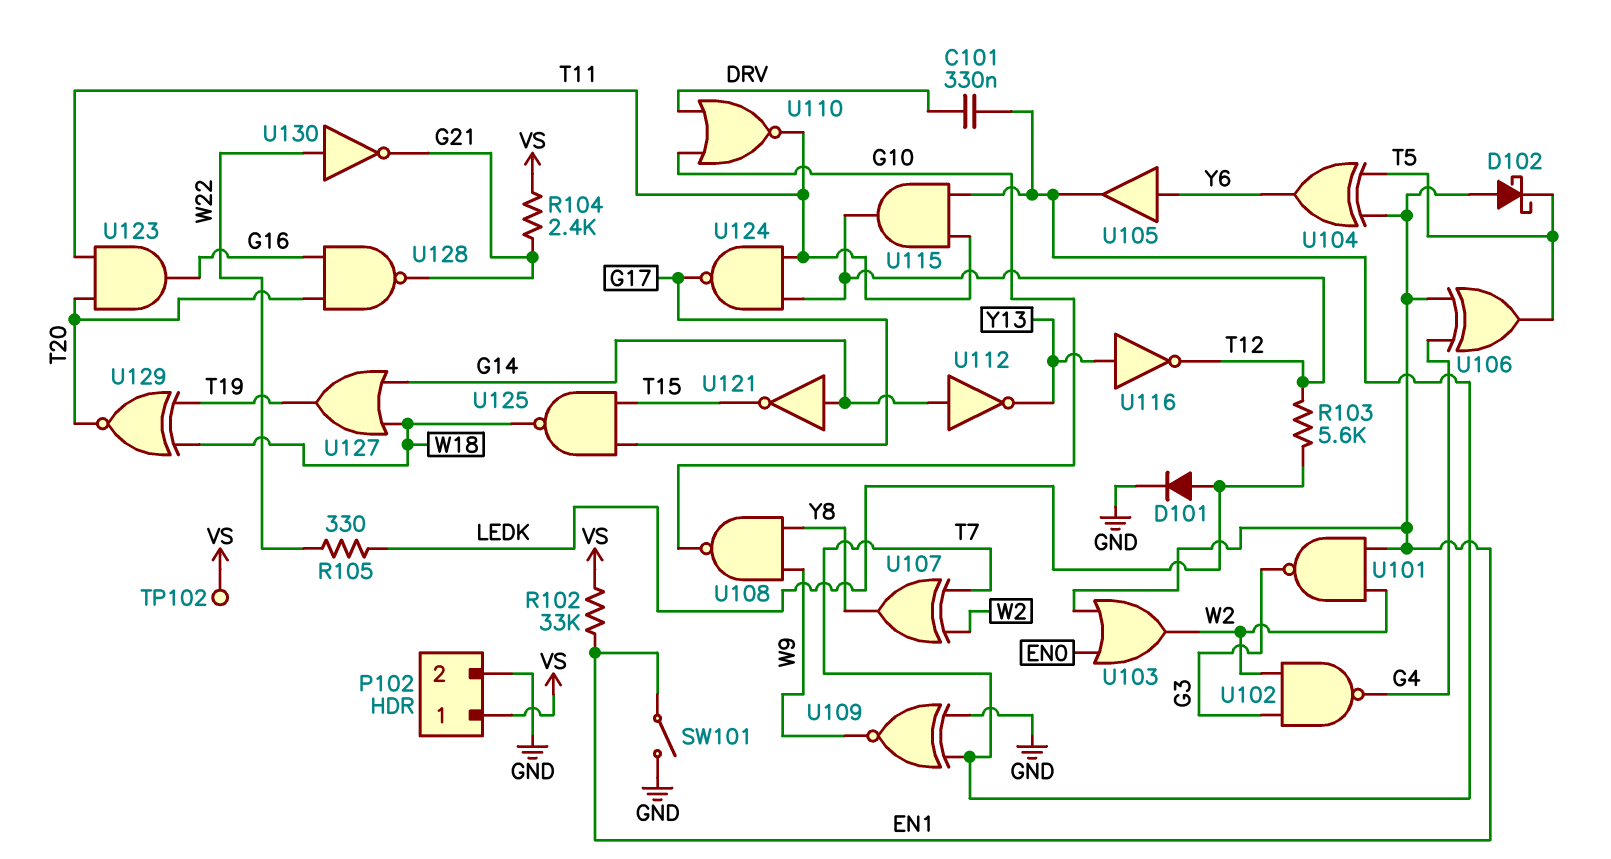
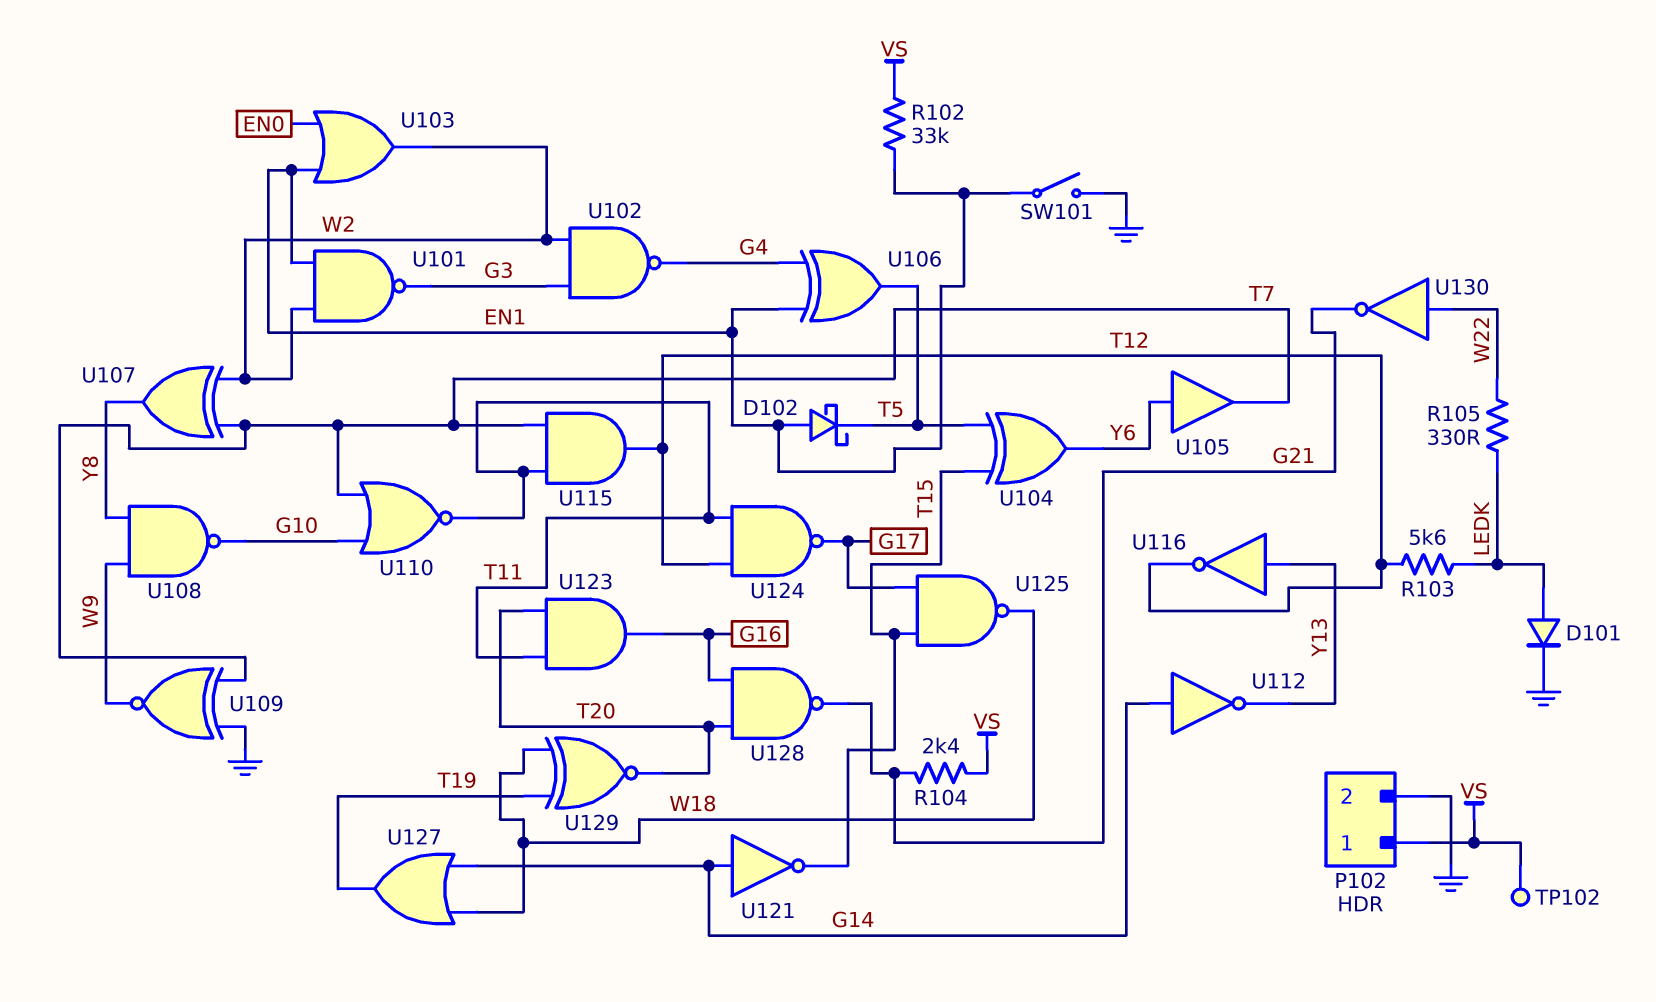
C101: 330nF (DRV, T7) -> none
U104: XOR (in EN1, in T5, out Y6) -> XOR (in T5, in T15, out Y6)
U110: NOR (in DRV, in G10, out T11) -> NOR (in G10, in T7, out T11)

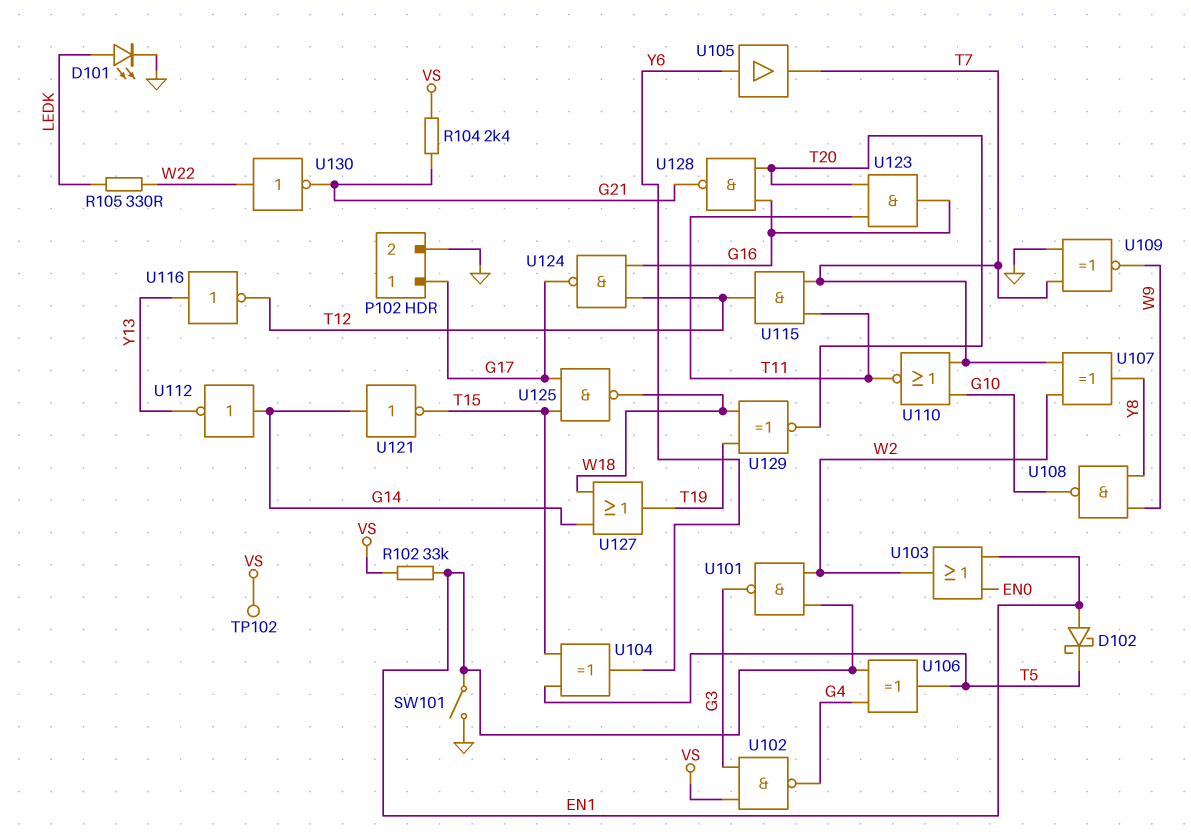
D101: diode (A LEDK, K GND) -> LED (A LEDK, K GND)
P102 pin 1: VS -> G17
R103: 5.6k (LEDK, T12) -> none
U102: NAND (in G3, in W2, out G4) -> NAND (in G3, in VS, out G4)
U124: NAND (in T11, in T12, out G17) -> NAND (in G16, in T12, out G17)

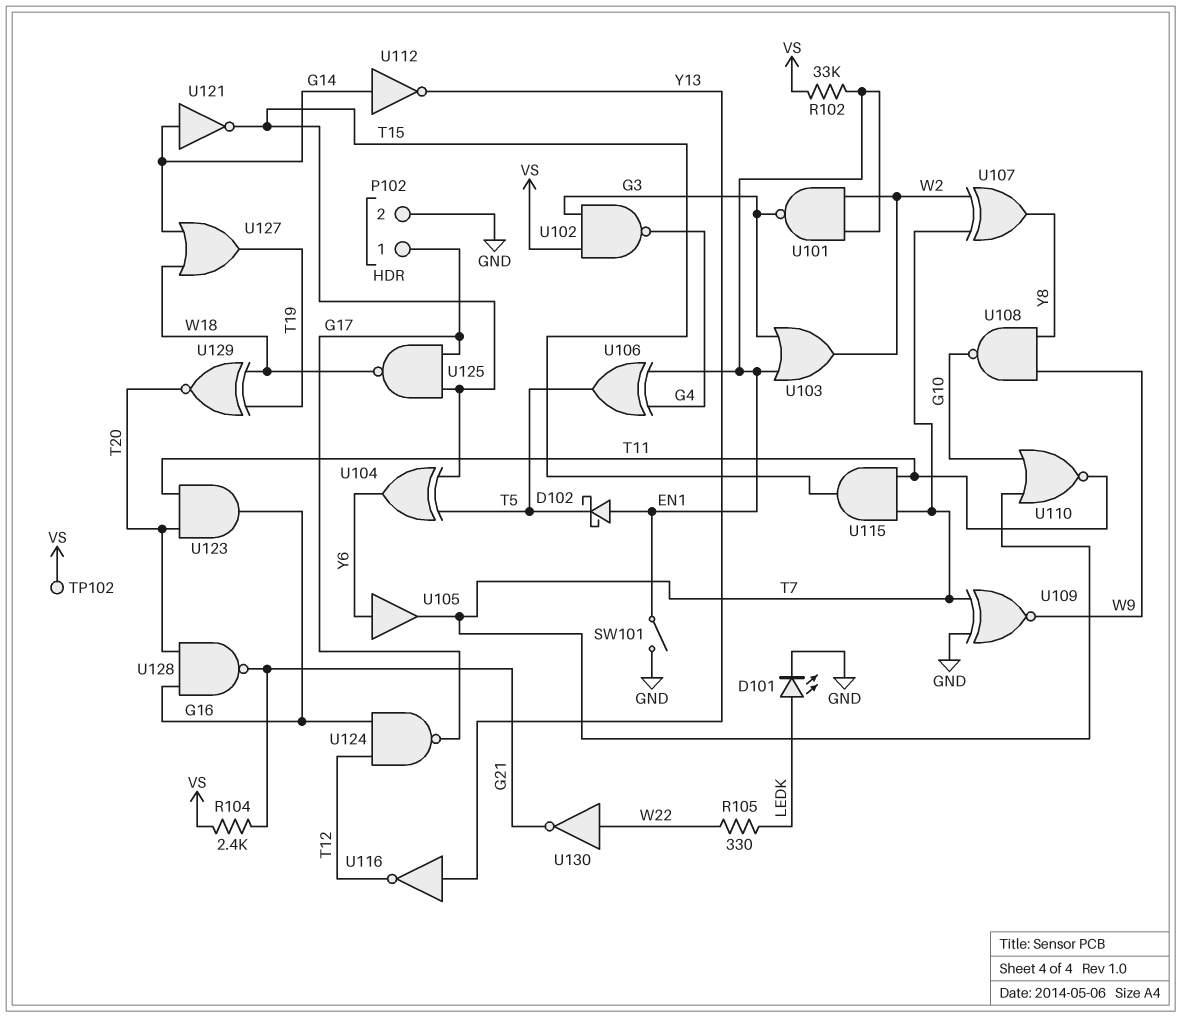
U103: OR (in EN0, in EN1, out W2) -> OR (in EN1, in G3, out W2)
U115: AND (in T7, in T11, out T12) -> AND (in T7, in T11, out T15)

